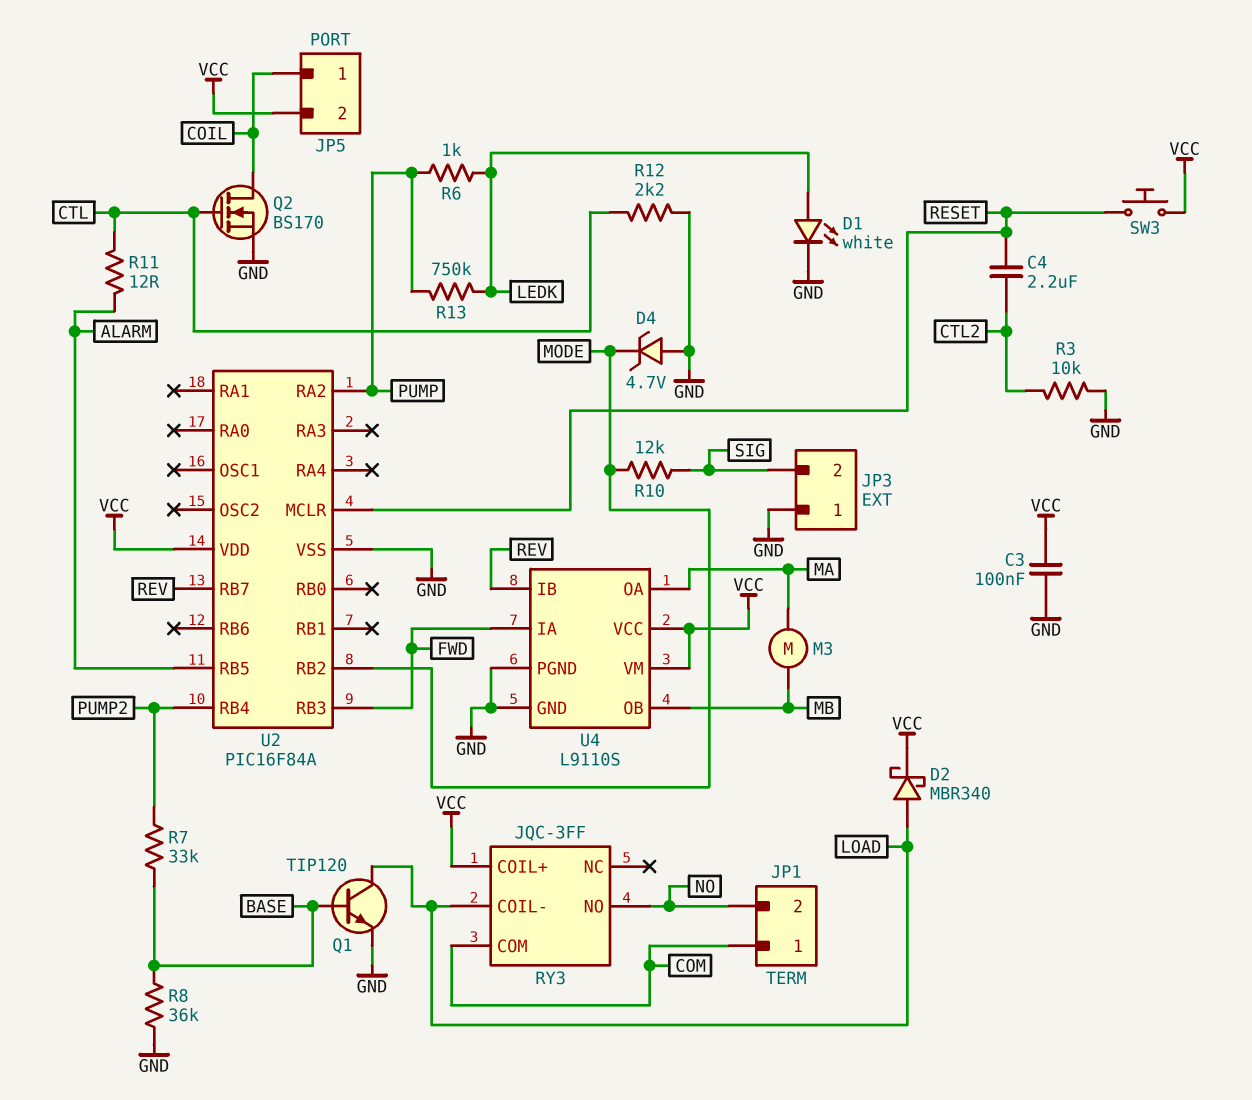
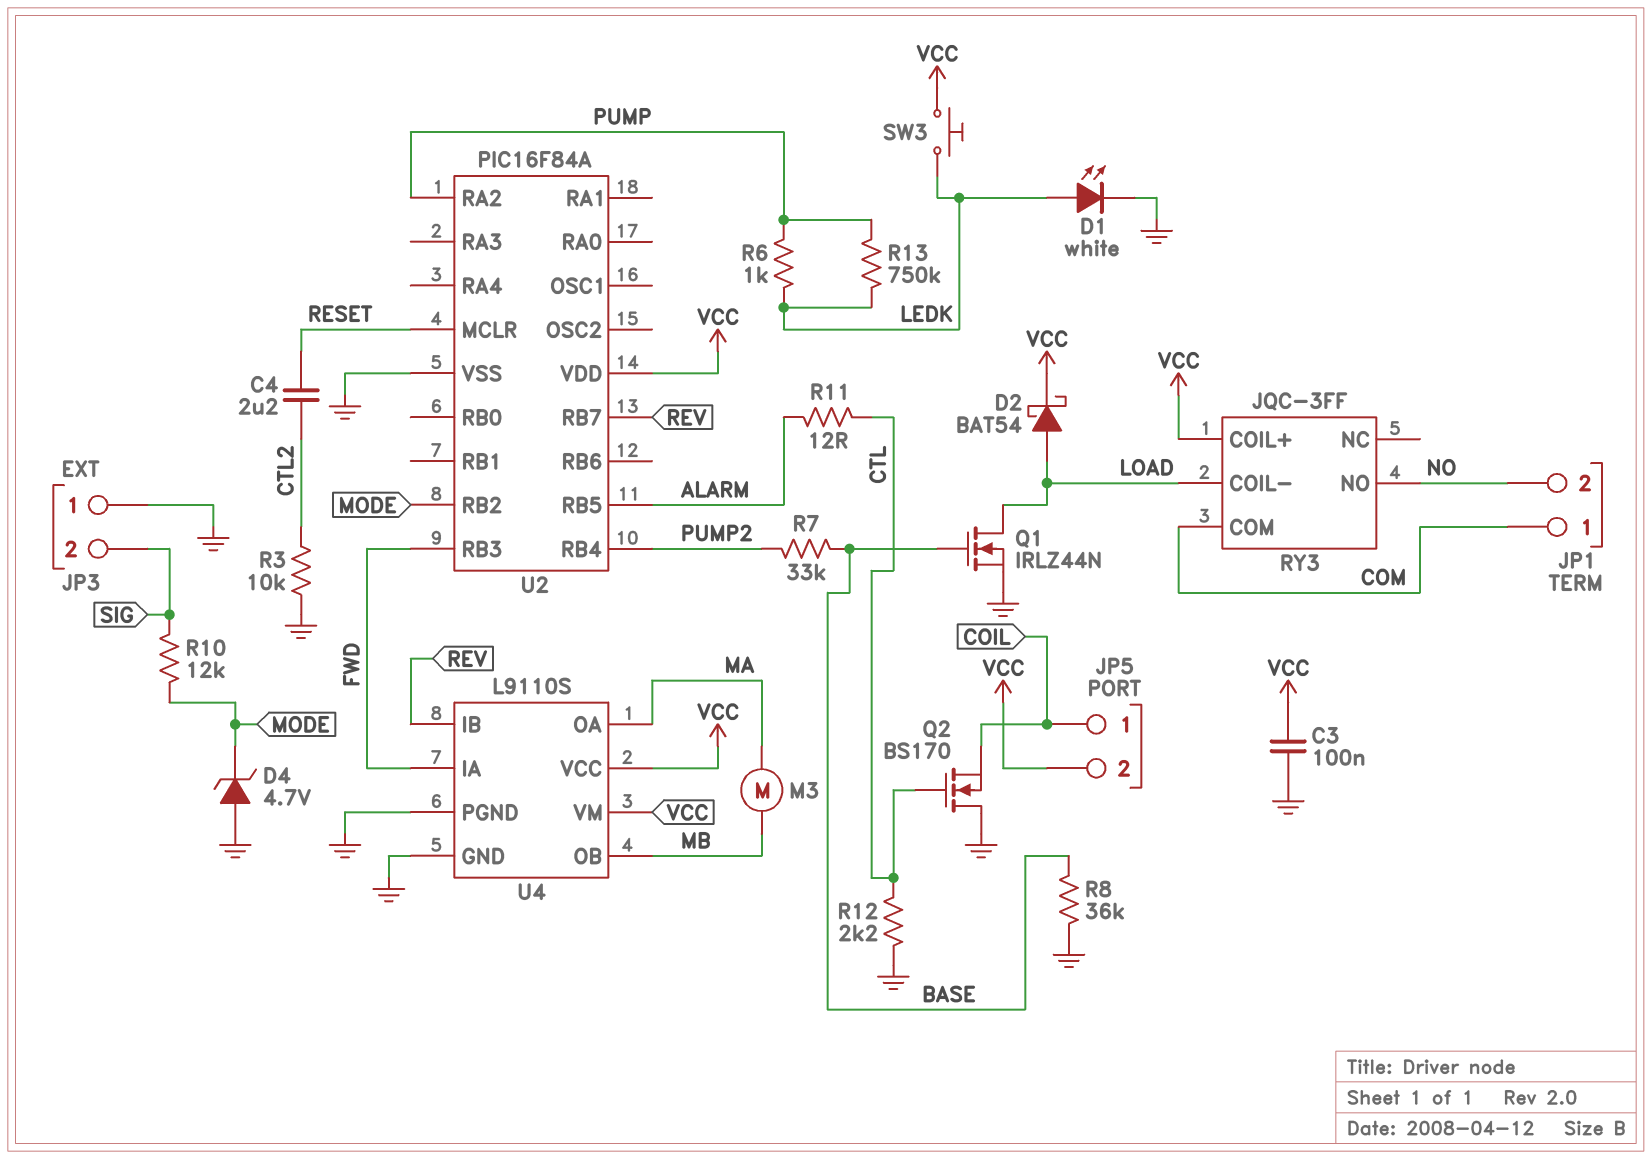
D2: schottky MBR340 (A LOAD, K VCC) -> schottky BAT54 (A LOAD, K VCC)
Q1: NPN TIP120 (B BASE, C LOAD, E GND) -> NMOS IRLZ44N (G BASE, D LOAD, S GND)
Q2: NMOS BS170 (G CTL, D COIL, S GND) -> NMOS BS170 (G CTL, D GND, S COIL)
SW3: button (RESET, VCC) -> button (LEDK, VCC)

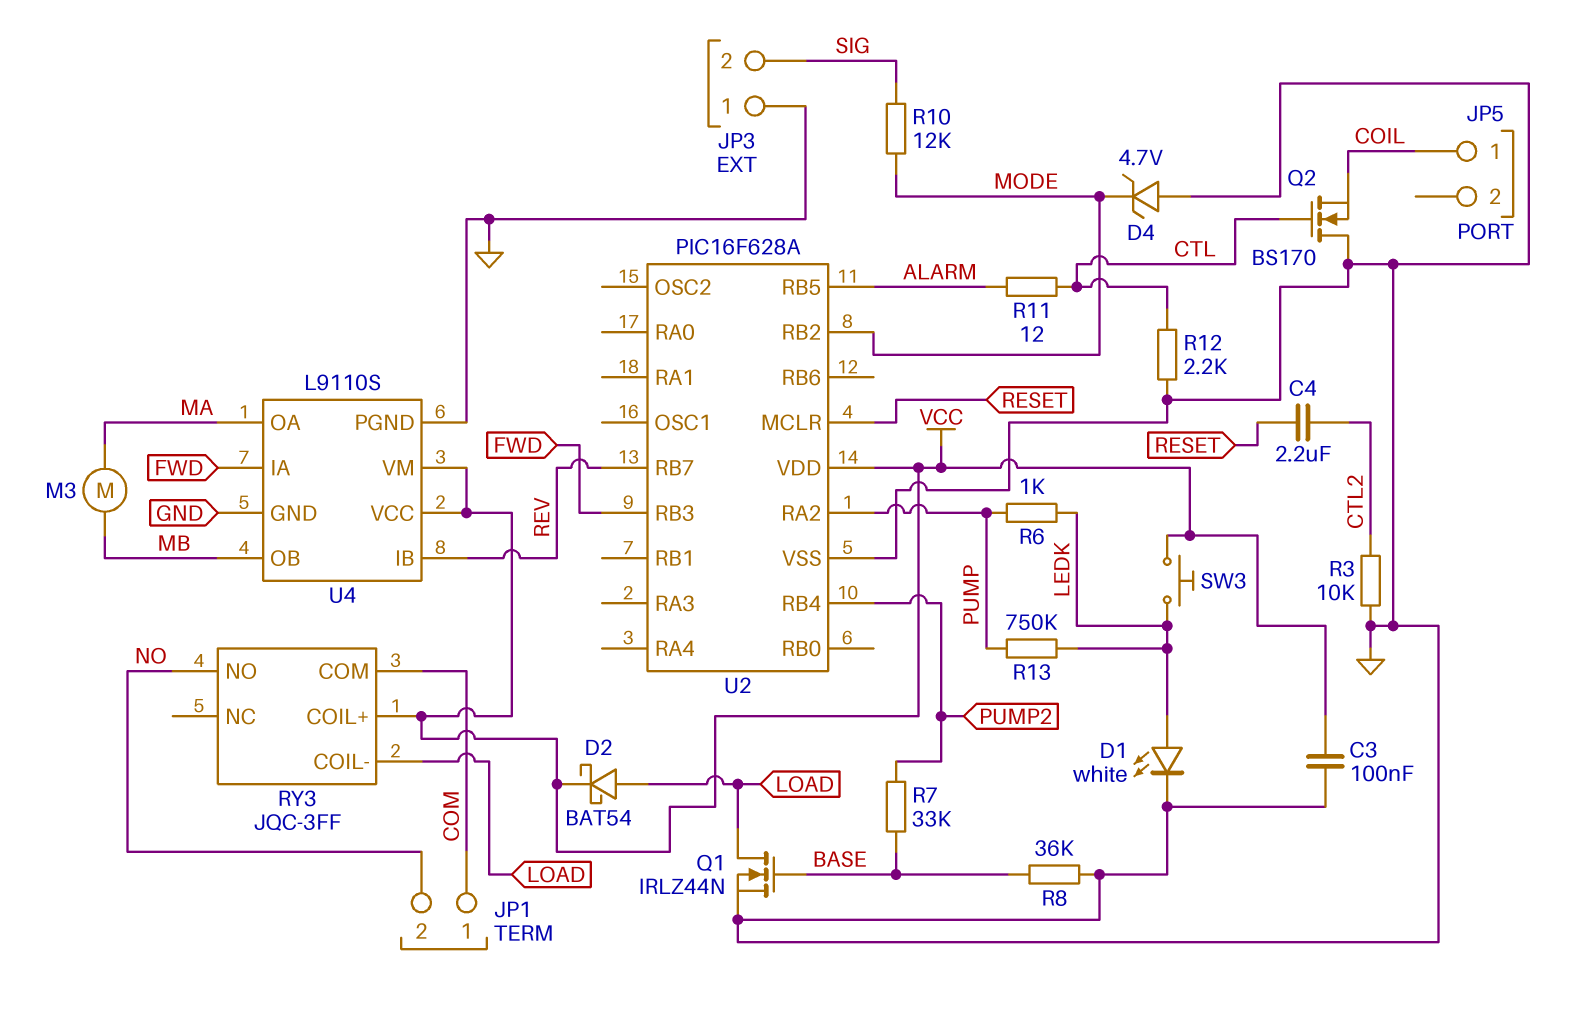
JP5 pin 2: VCC -> none
U2: PIC16F84A -> PIC16F628A

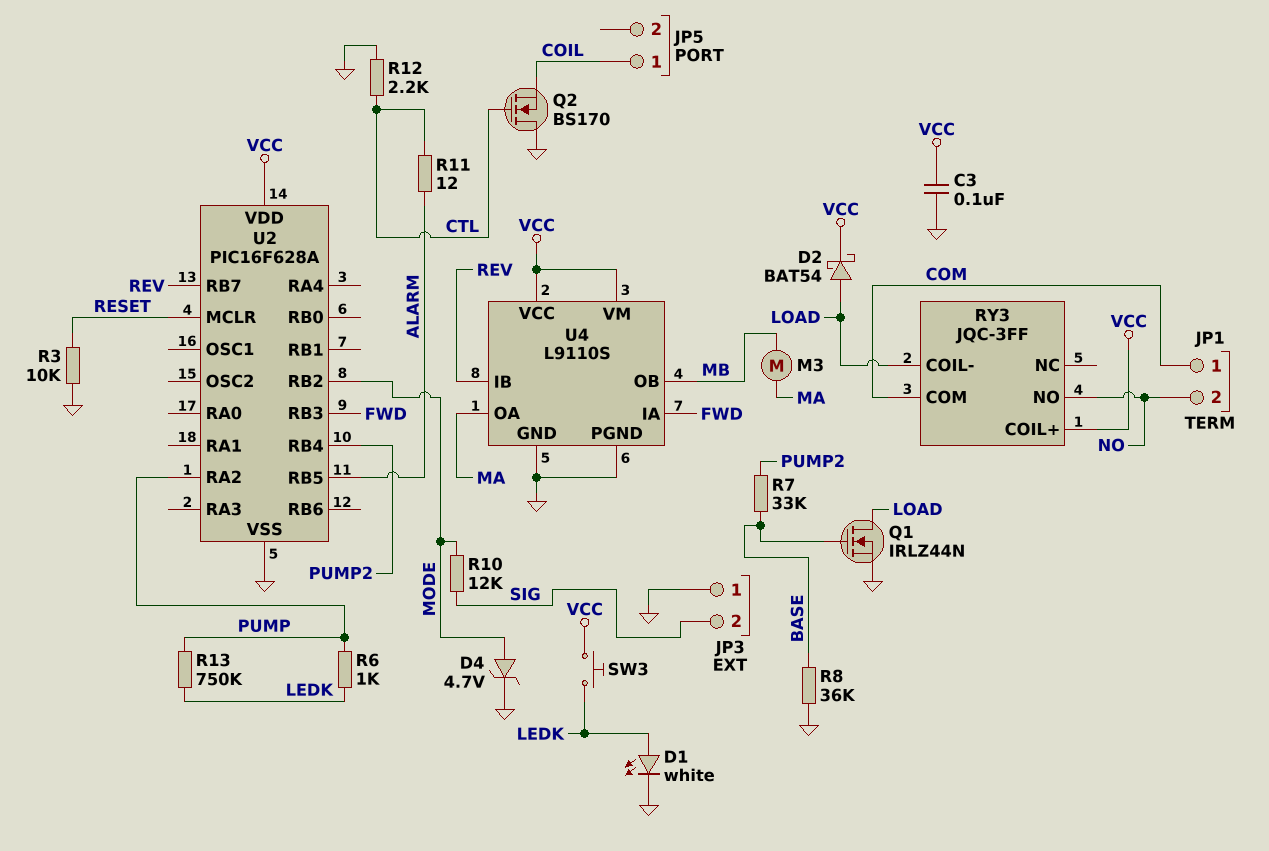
C4: 2.2uF (CTL2, RESET) -> none
D4: zener 4.7V (A GND, K MODE) -> zener 4.7V (A MODE, K GND)
R3: 10k (CTL2, GND) -> 10k (GND, RESET)

